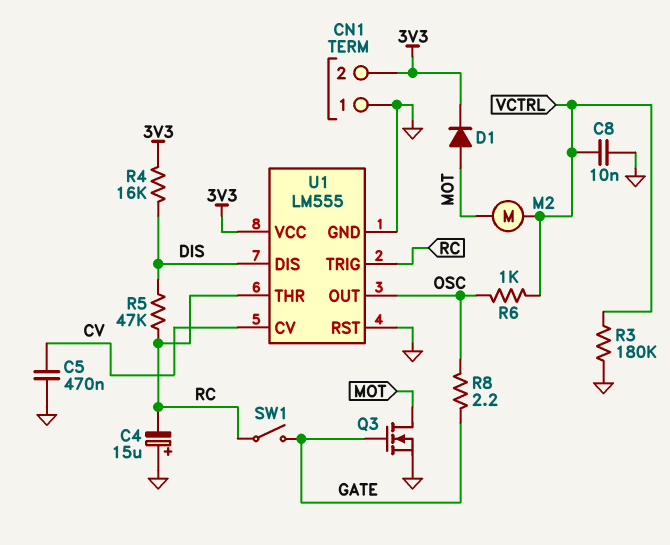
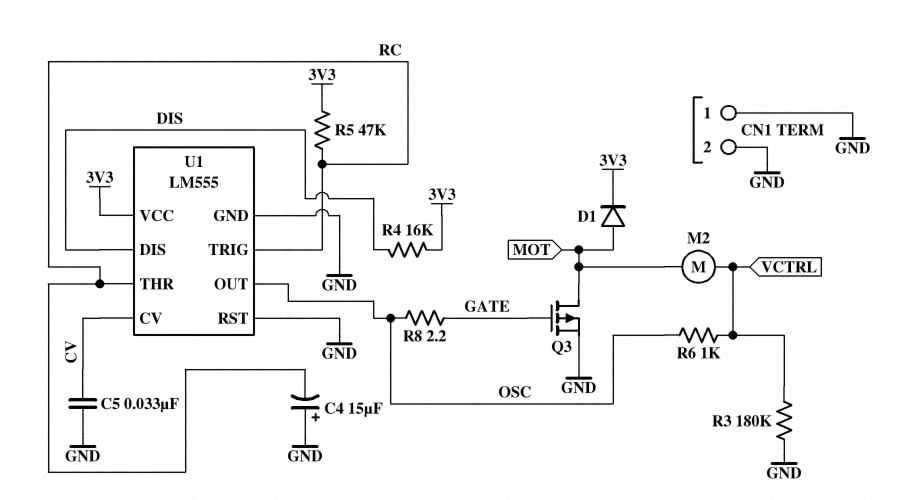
C5: 470nF (CV, GND) -> 33nF (CV, GND)
C8: 10nF (GND, VCTRL) -> none
CN1 pin 2: 3V3 -> GND
Q3: NMOS (G GATE, D MOT, S GND) -> PMOS (G GATE, D MOT, S GND)
R5: 47k (DIS, RC) -> 47k (3V3, RC)
SW1: switch (GATE, RC) -> none

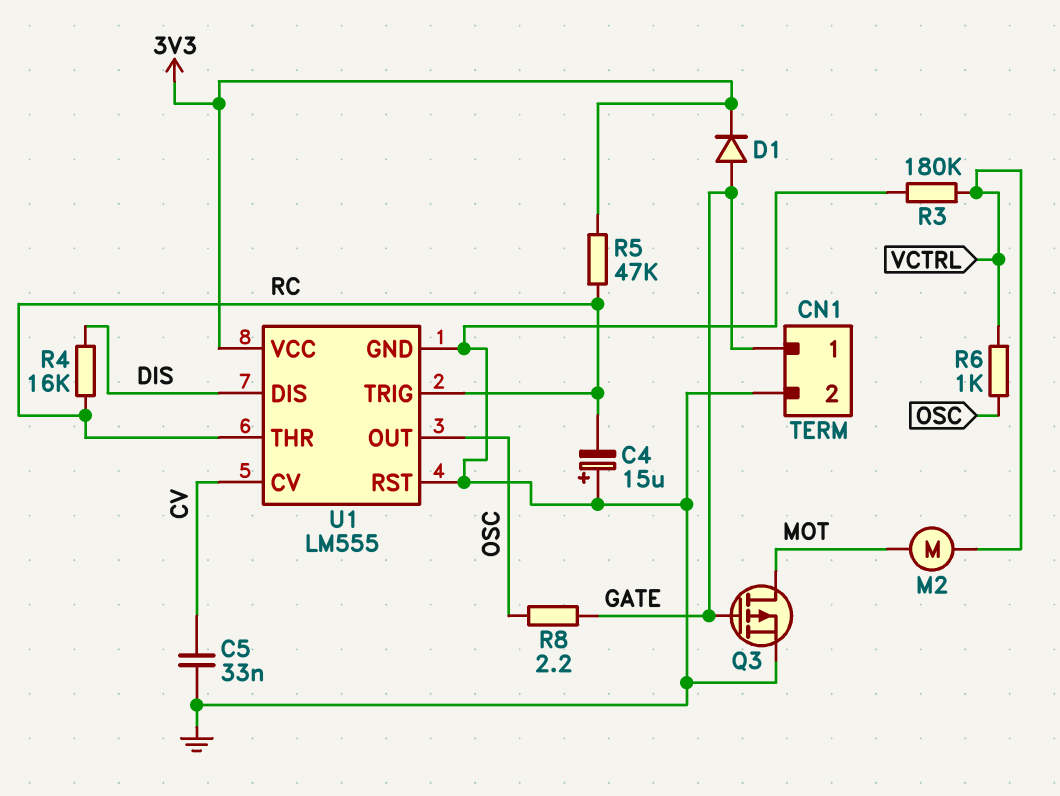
CN1 pin 1: GND -> GATE
D1: diode (A MOT, K 3V3) -> diode (A GATE, K 3V3)
R4: 16k (3V3, DIS) -> 16k (DIS, RC)

